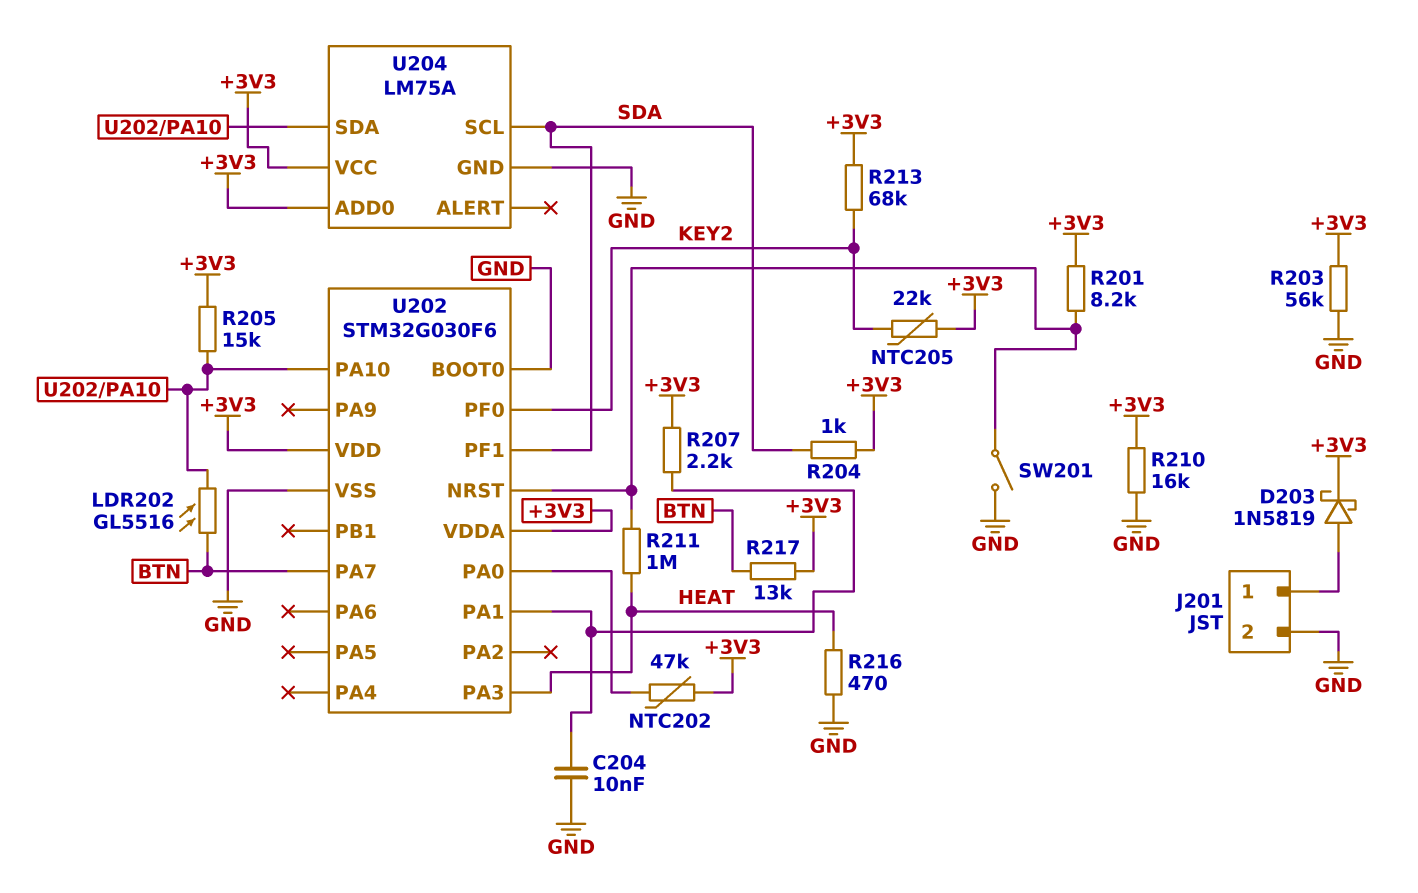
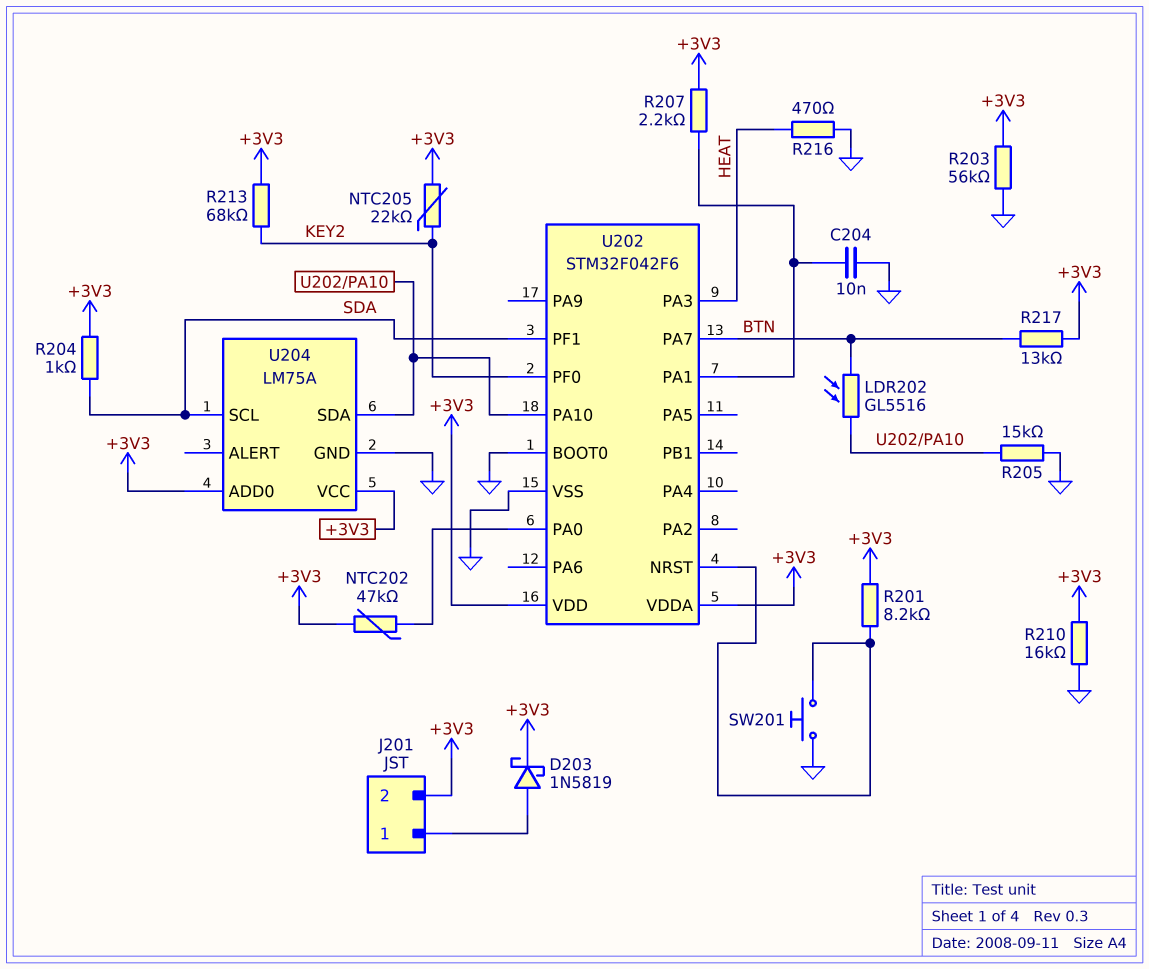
J201 pin 2: GND -> +3V3
R205: 15k (+3V3, U202/PA10) -> 15k (GND, U202/PA10)
R211: 1M (HEAT, U202/NRST) -> none
SW201: switch (GND, U202/NRST) -> button (GND, U202/NRST)
U202: STM32G030F6 -> STM32F042F6

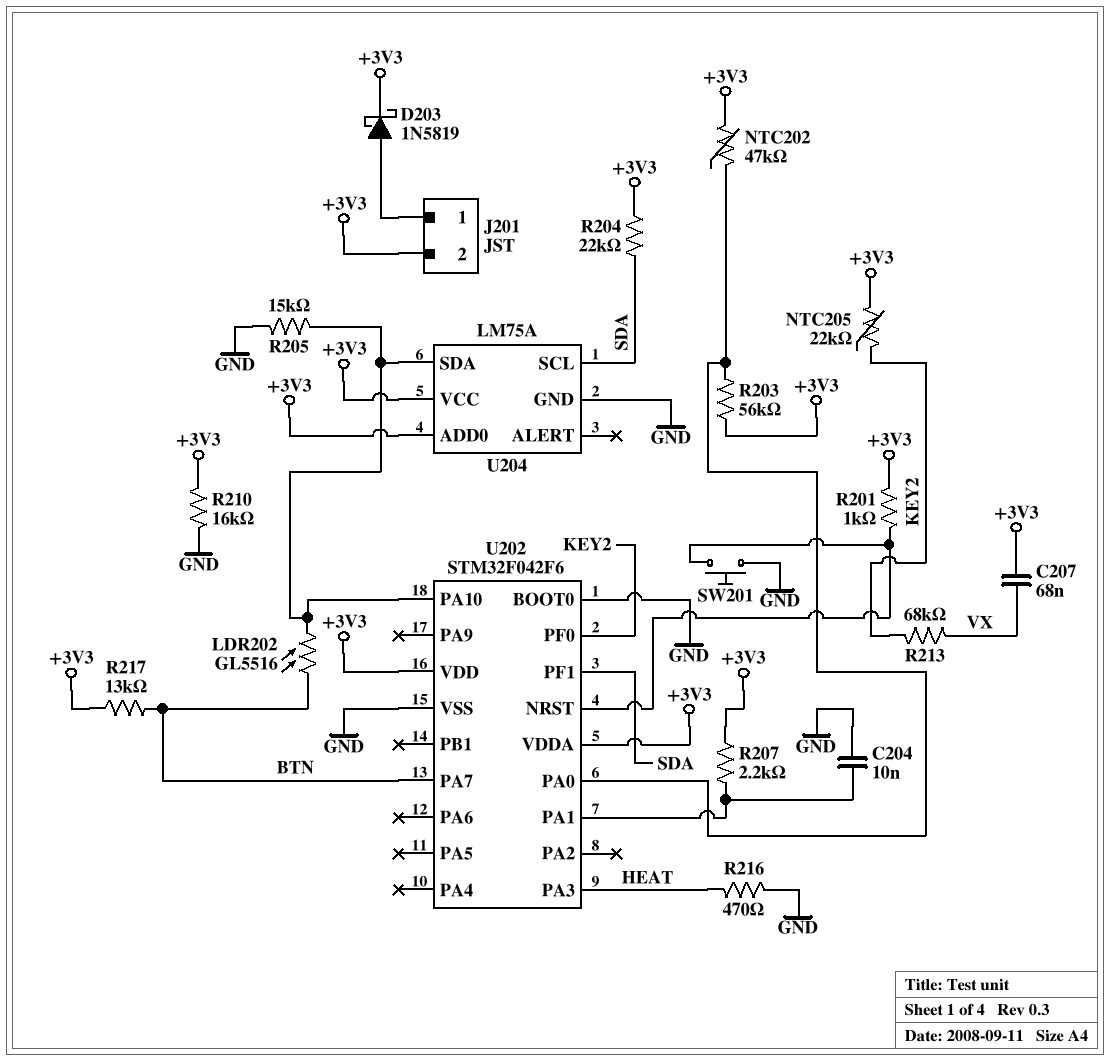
C207: none -> 68nF (+3V3, VX)
R201: 8.2k (+3V3, U202/NRST) -> 1k (+3V3, U202/NRST)
R203: 56k (+3V3, GND) -> 56k (+3V3, U202/PA0)
R204: 1k (+3V3, SDA) -> 22k (+3V3, SDA)
R213: 68k (+3V3, KEY2) -> 68k (KEY2, VX)

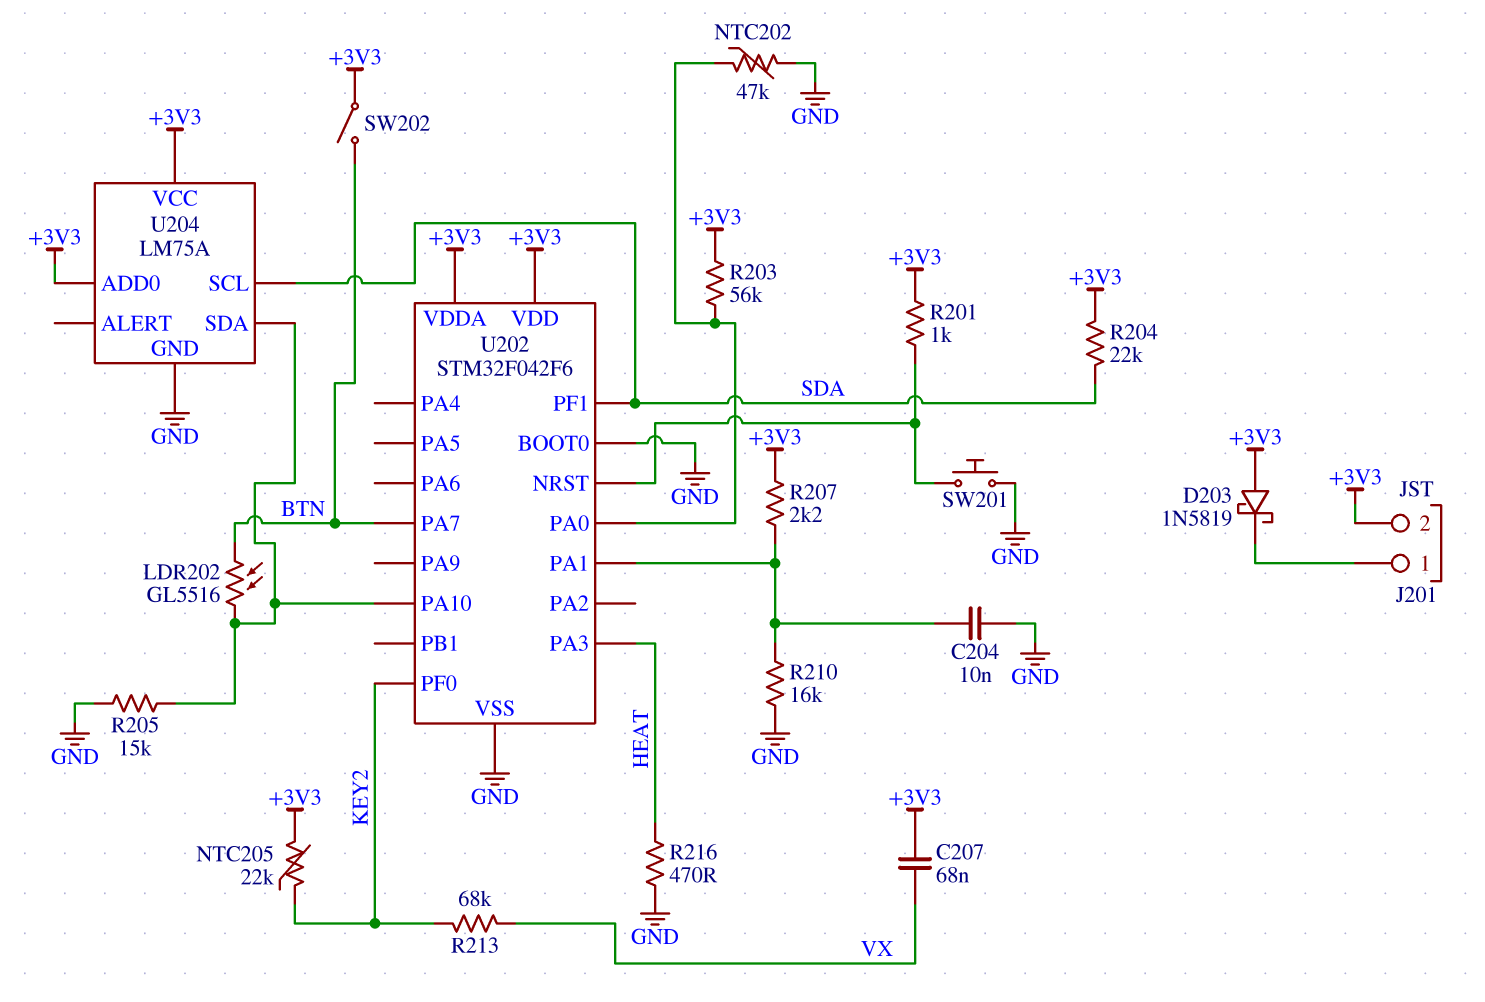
D203: schottky 1N5819 (A J201/1, K +3V3) -> schottky 1N5819 (A +3V3, K J201/1)
NTC202: 47k (+3V3, U202/PA0) -> 47k (GND, U202/PA0)
R210: 16k (+3V3, GND) -> 16k (GND, U202/PA1)
R217: 13k (+3V3, BTN) -> none
SW202: none -> switch (+3V3, BTN)

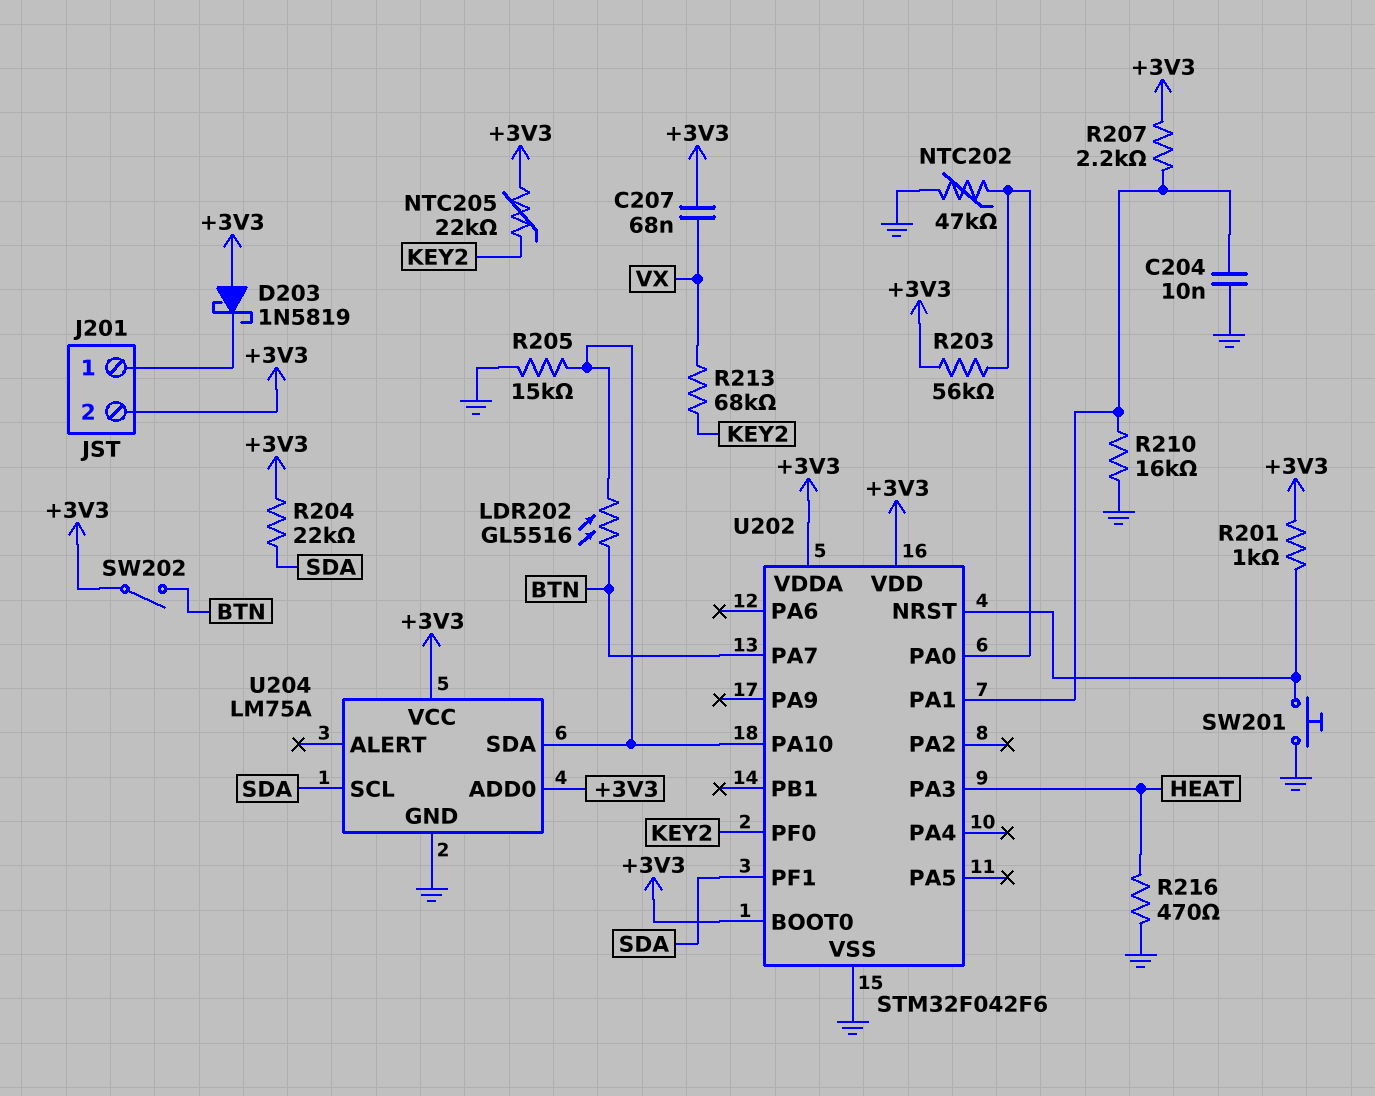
U202 pin BOOT0: GND -> +3V3

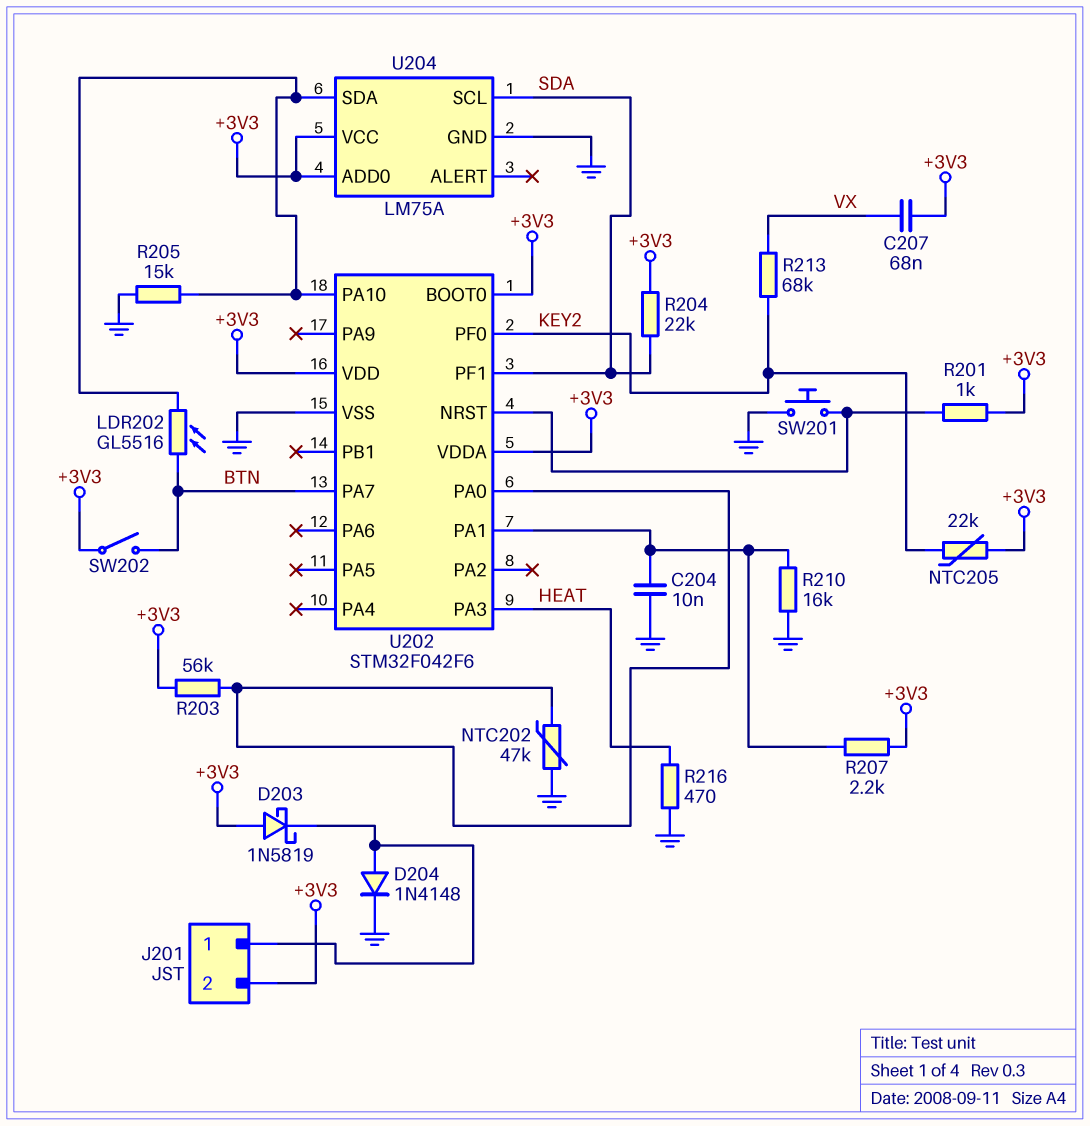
D204: none -> diode 1N4148 (A J201/1, K GND)

